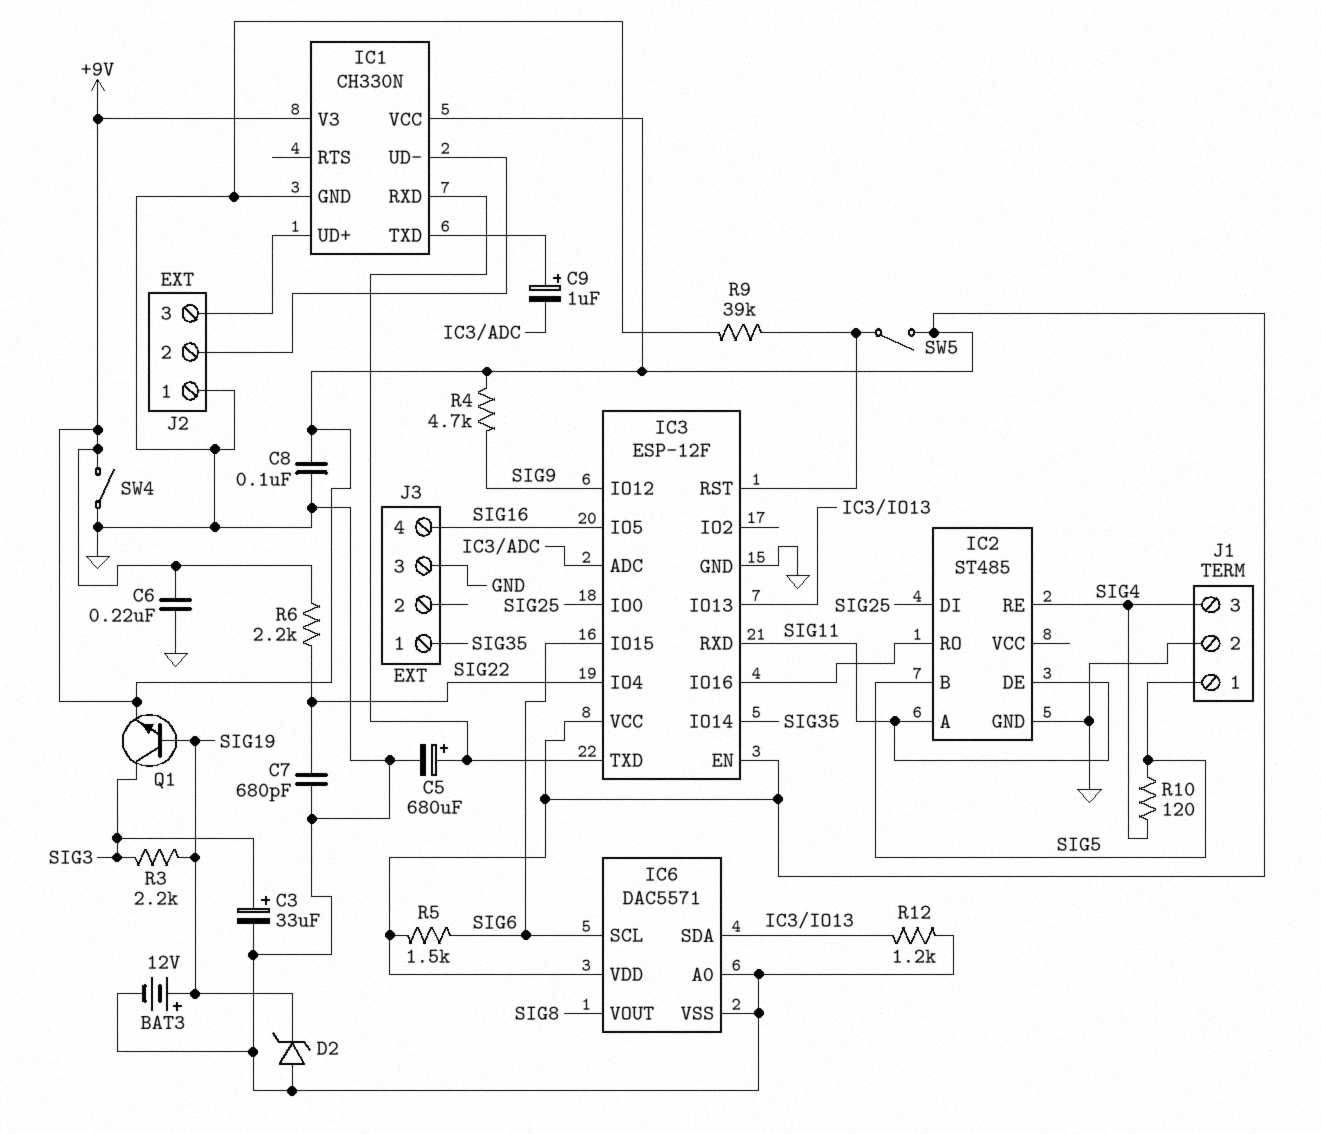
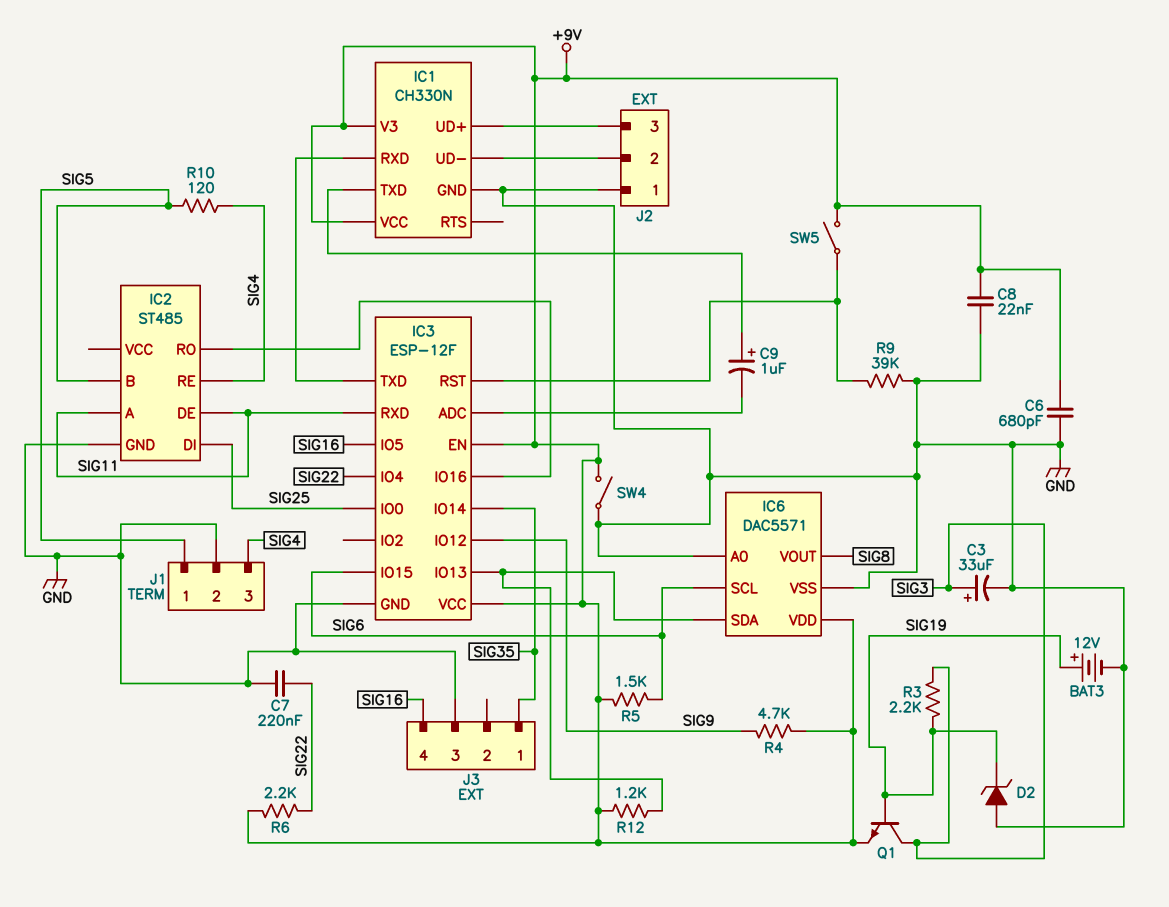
C5: 680uF (plus IC1/RXD, minus GND) -> none
C6: 220nF (+9V, GND) -> 680pF (+9V, GND)
C7: 680pF (GND, SIG22) -> 220nF (GND, SIG22)
C8: 100nF (+9V, GND) -> 22nF (+9V, GND)
R12: 1.2k (GND, IC3/IO13) -> 1.2k (+9V, IC3/IO13)

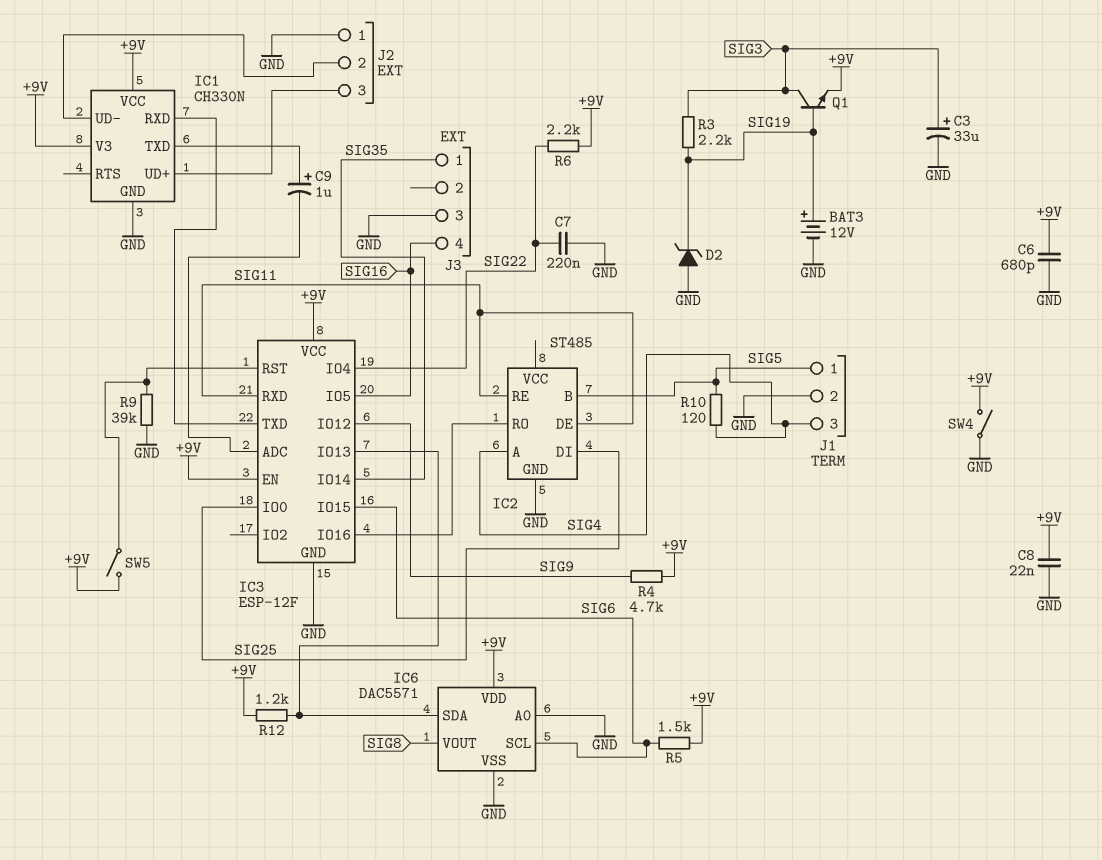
IC2 pin A: SIG11 -> SIG4
IC2 pin RE: SIG4 -> SIG11

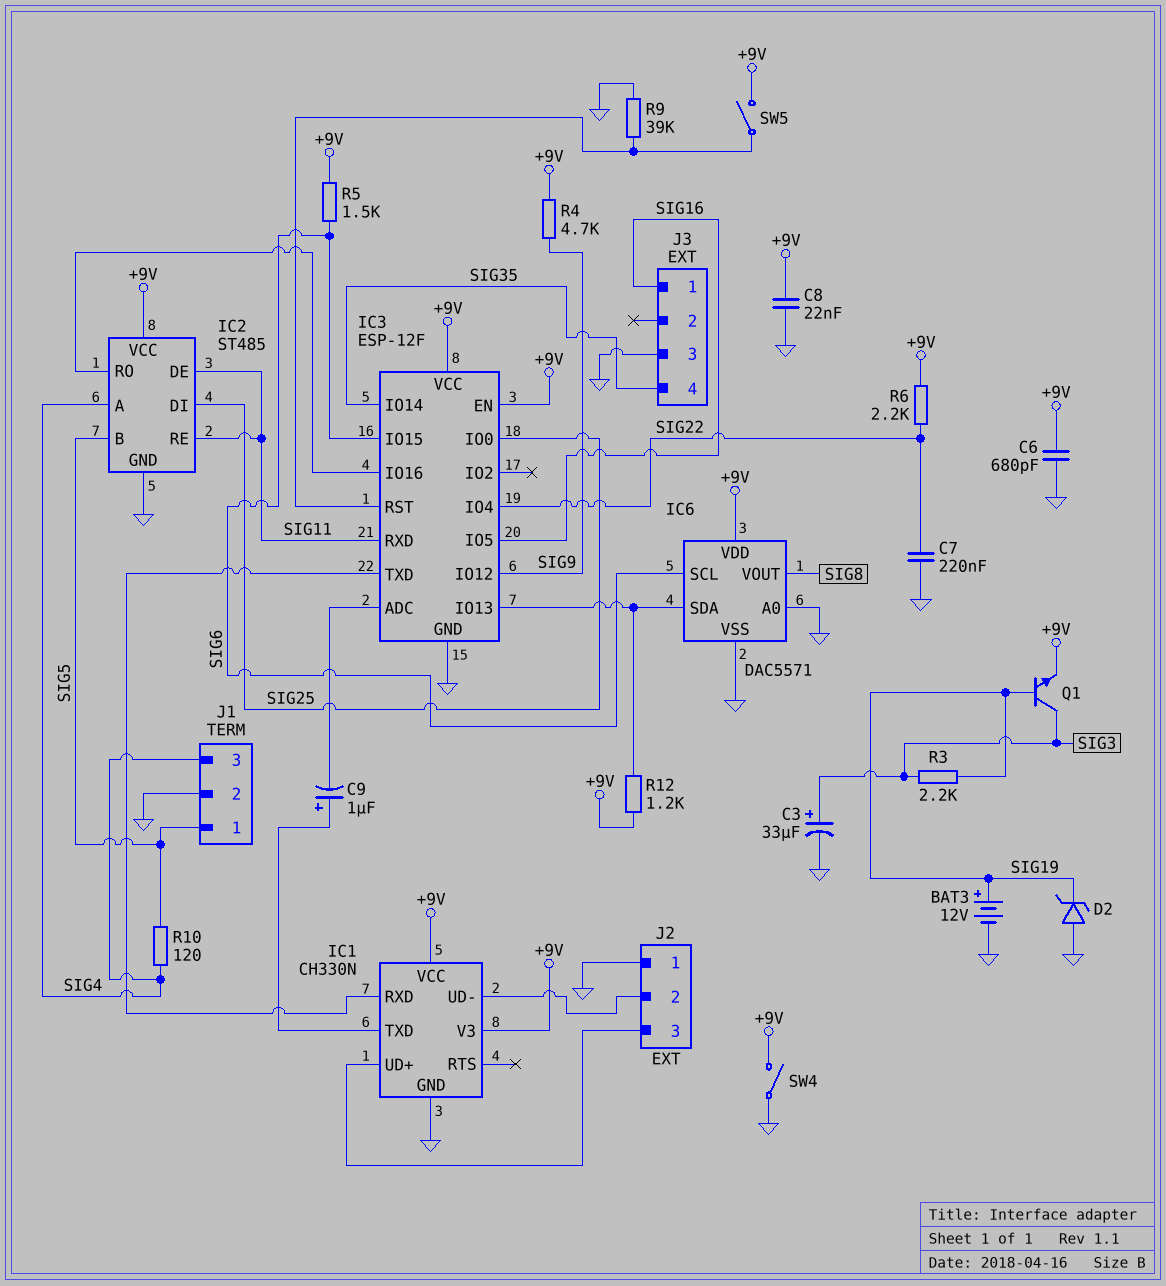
IC2 pin VCC: none -> +9V
J3 pin 1: SIG35 -> SIG16
J3 pin 4: SIG16 -> SIG35

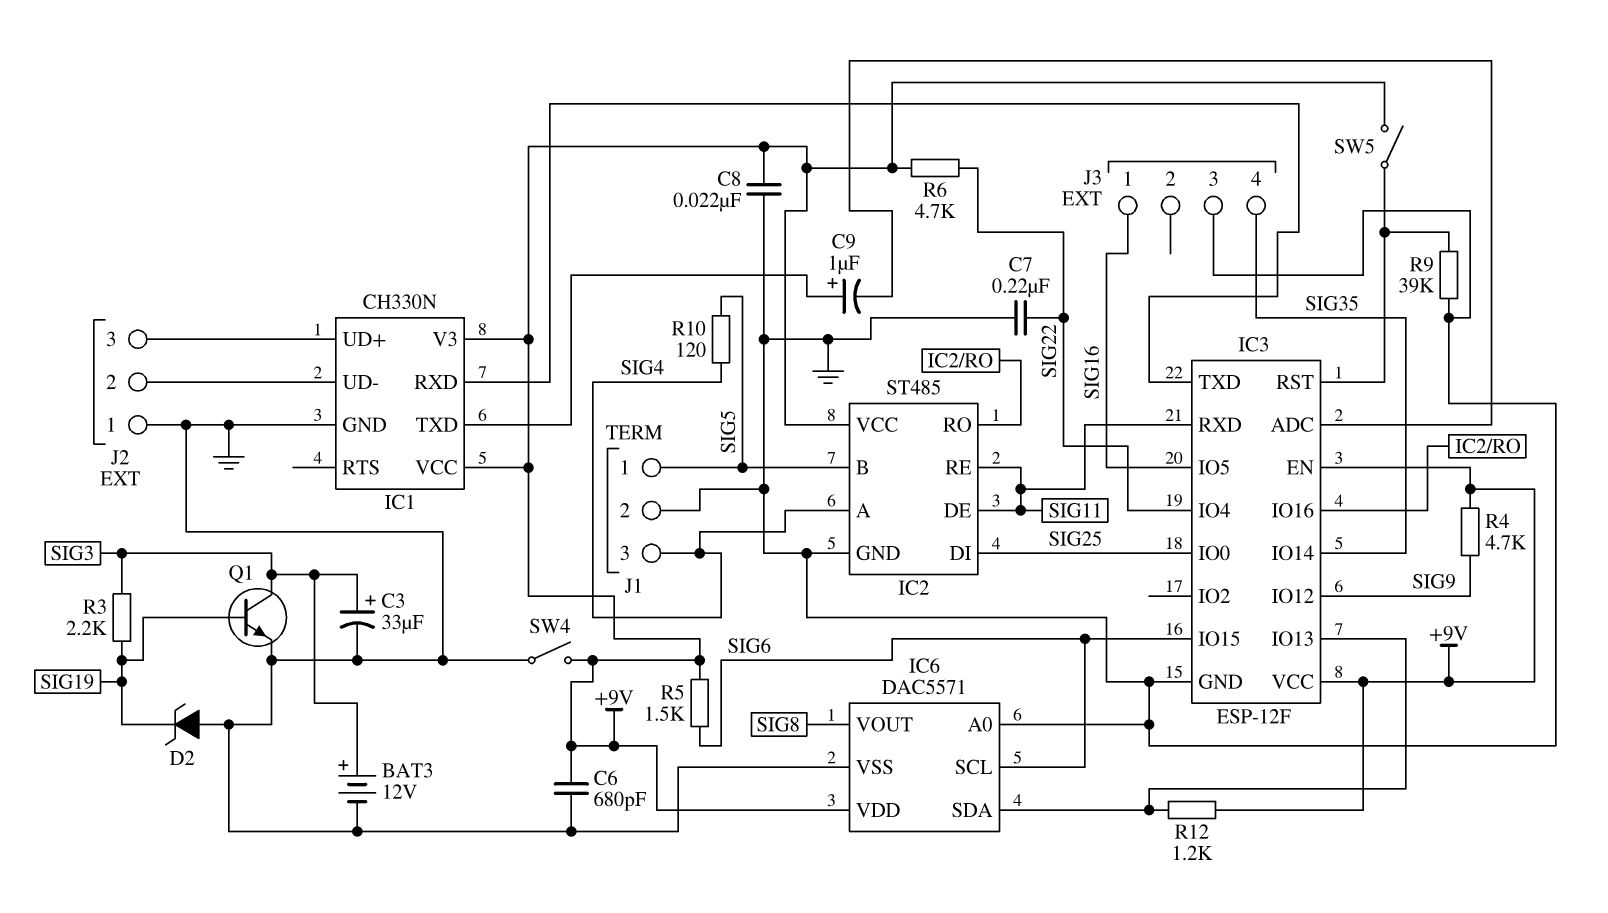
BAT3: 12V (plus SIG19, minus GND) -> 12V (plus SIG3, minus GND)
Q1: NPN (B SIG19, C SIG3, E +9V) -> NPN (B SIG19, C SIG3, E GND)
R6: 2.2k (+9V, SIG22) -> 4.7k (+9V, SIG22)

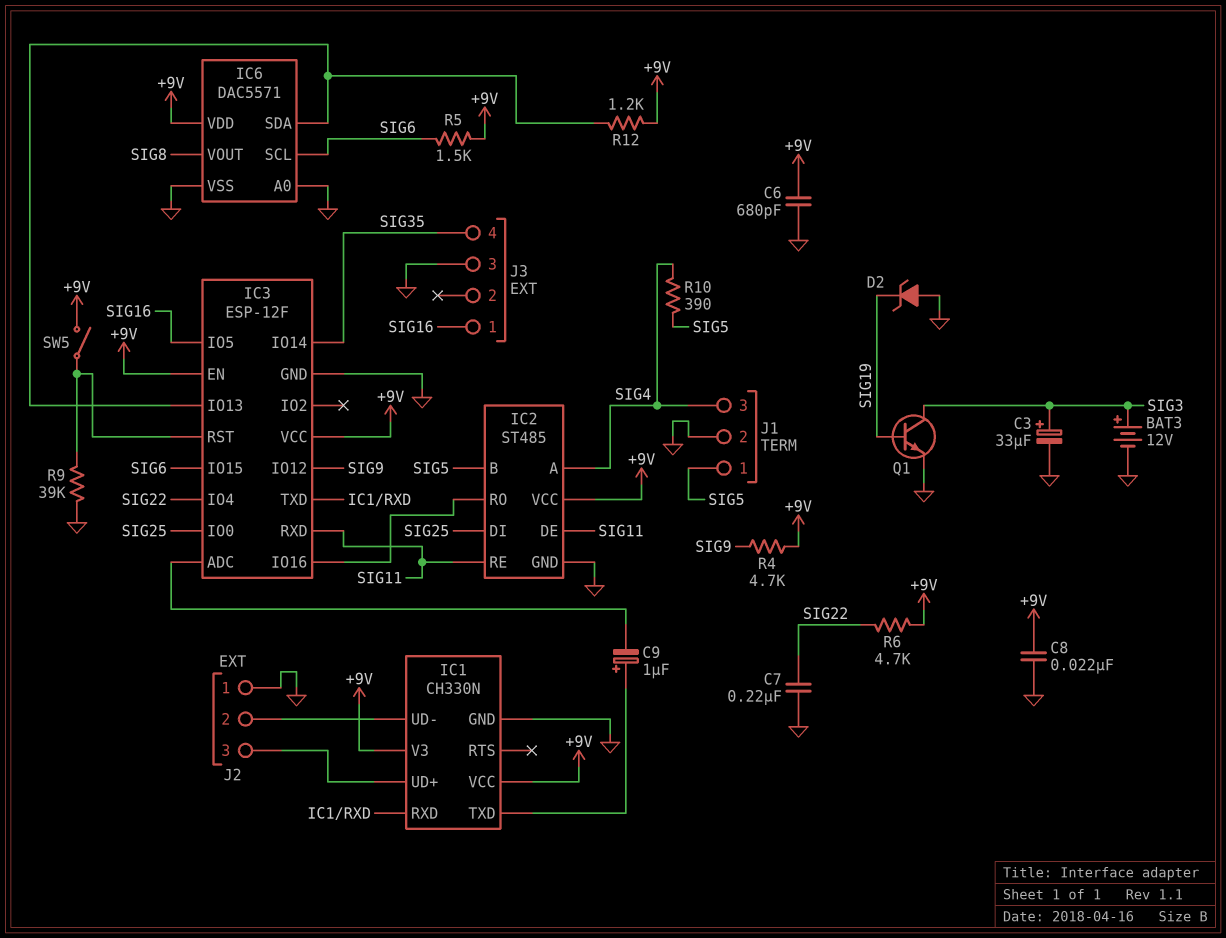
R3: 2.2k (SIG3, SIG19) -> none
R10: 120 (SIG4, SIG5) -> 390 (SIG4, SIG5)
SW4: switch (+9V, GND) -> none

